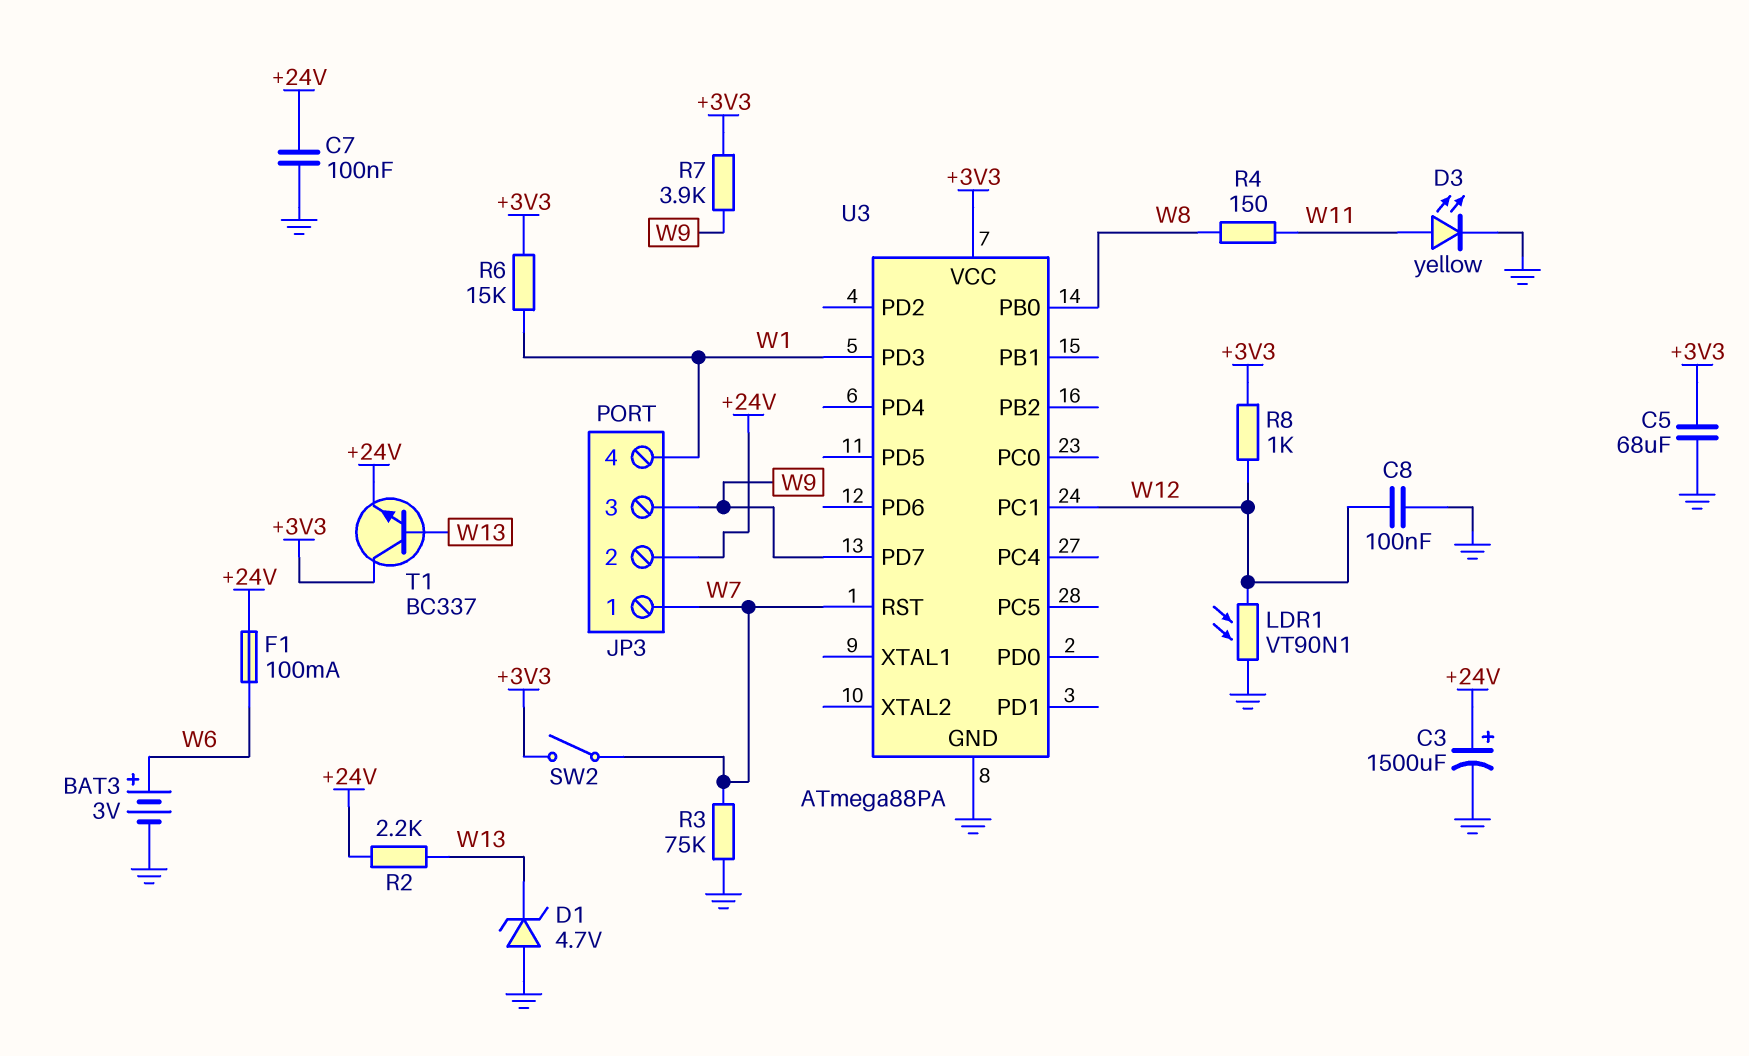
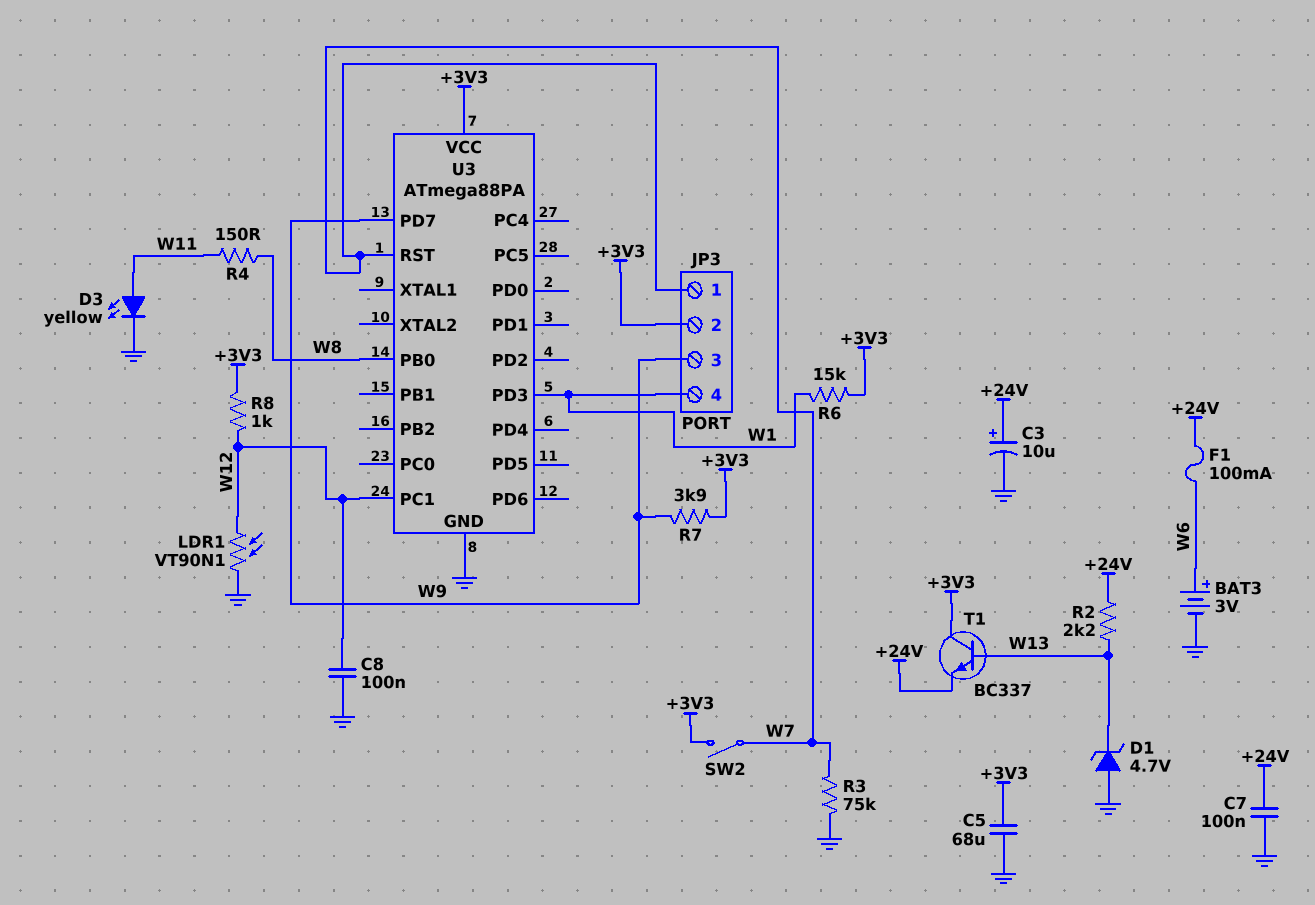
C3: 1500uF (plus +24V, minus GND) -> 10uF (plus +24V, minus GND)
JP3 pin 2: +24V -> +3V3

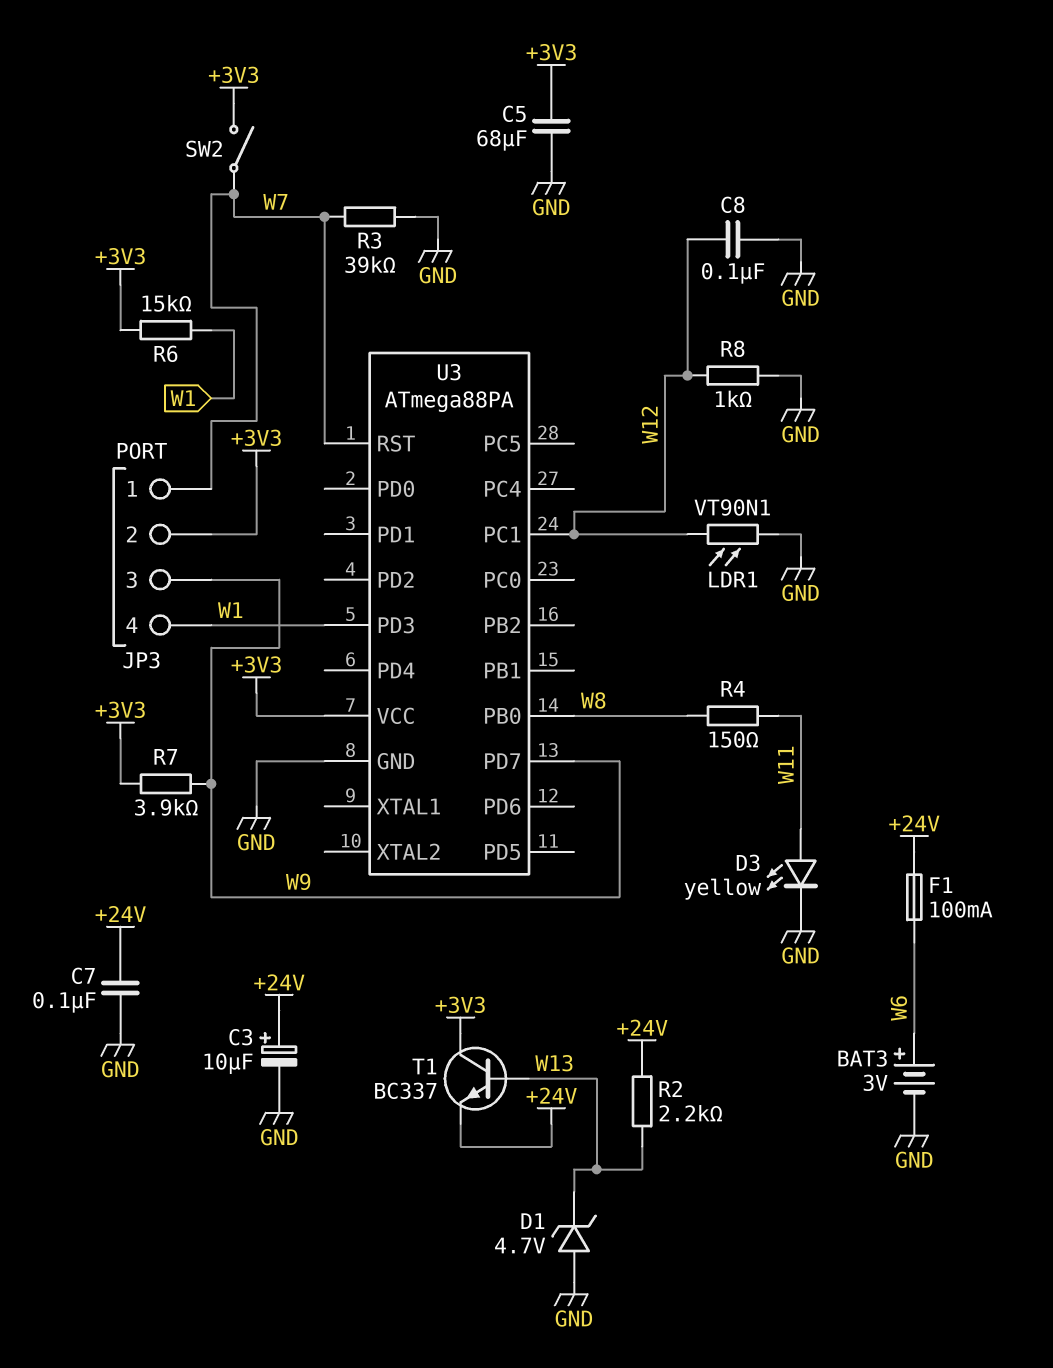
R3: 75k (GND, W7) -> 39k (GND, W7)
R8: 1k (+3V3, W12) -> 1k (GND, W12)

